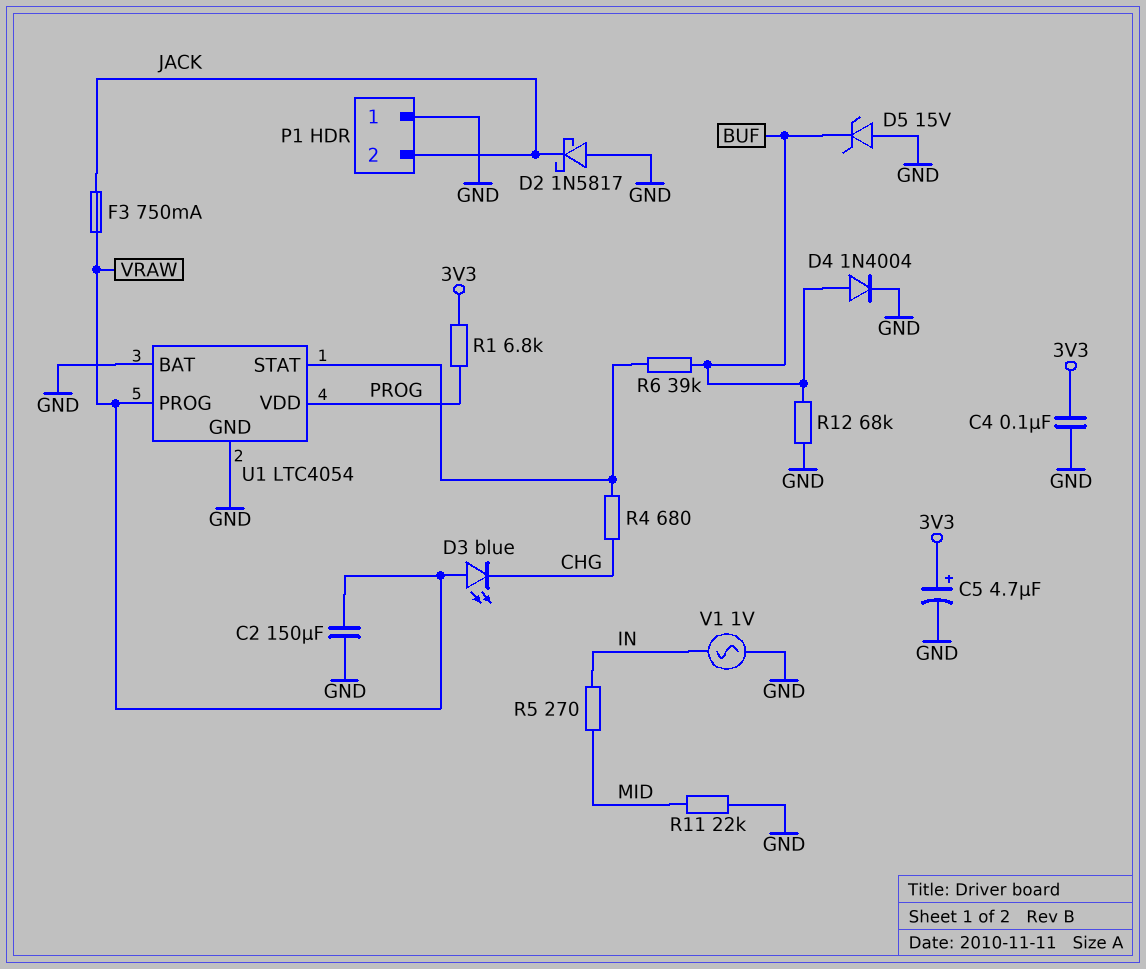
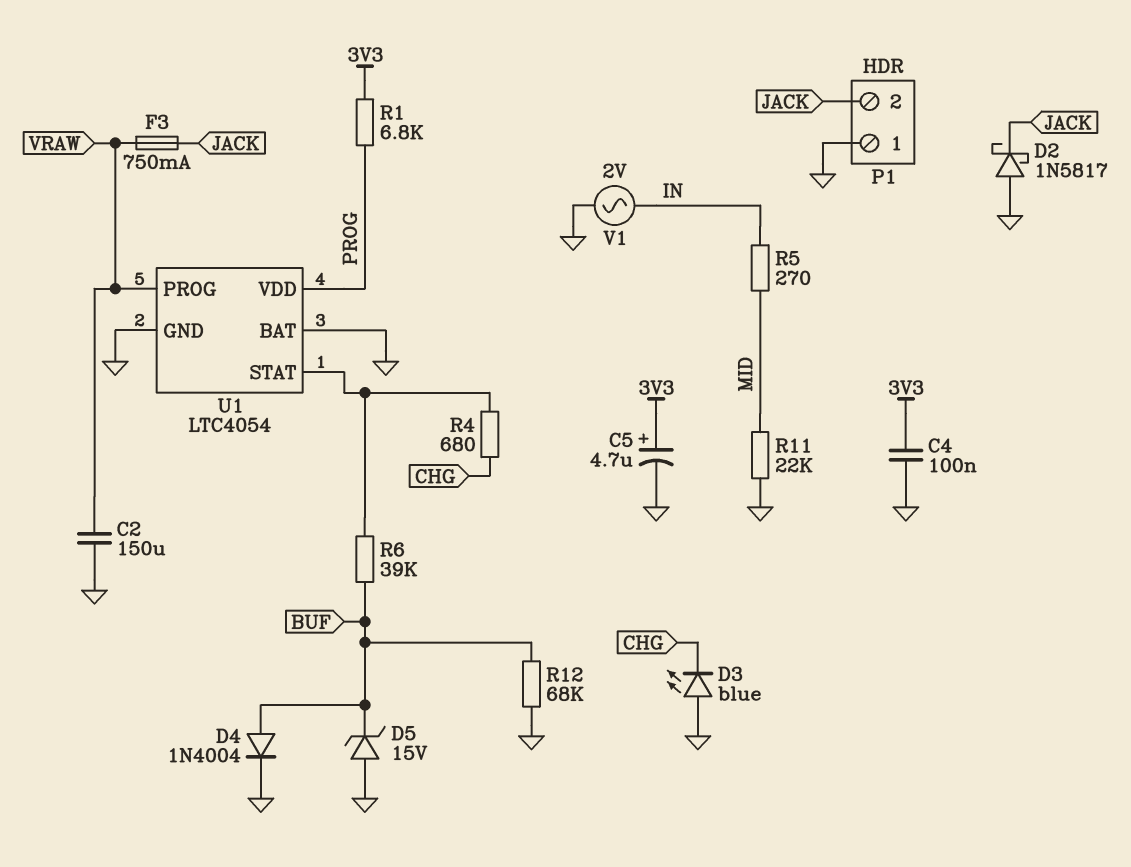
D3: LED blue (A VRAW, K CHG) -> LED blue (A GND, K CHG)
V1: AC 1V (GND, IN) -> AC 2V (GND, IN)

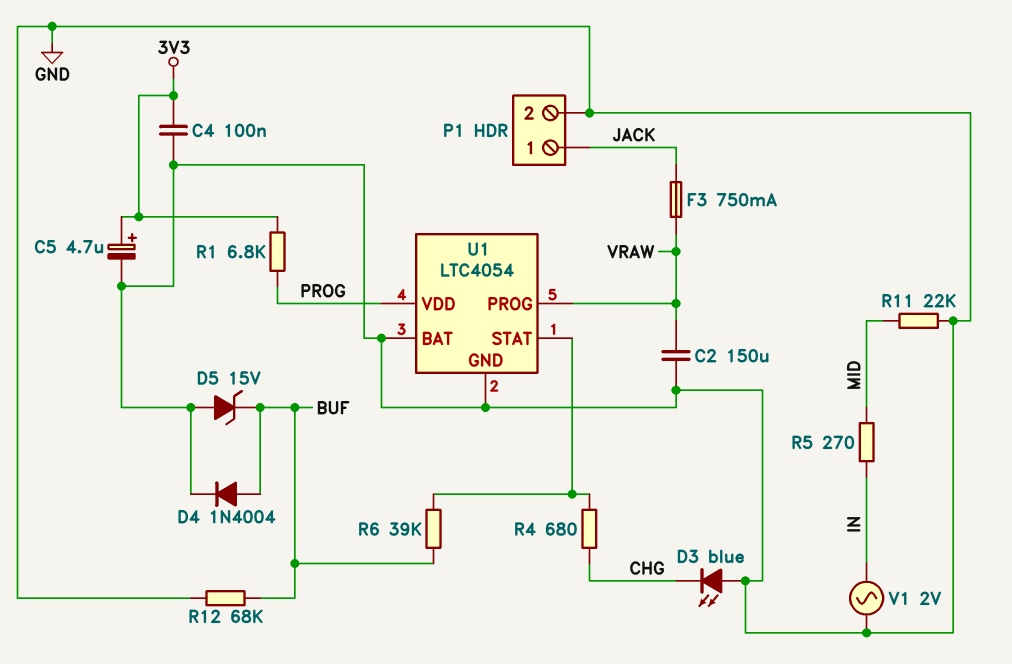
D2: schottky 1N5817 (A GND, K JACK) -> none
P1 pin 1: GND -> JACK
P1 pin 2: JACK -> GND

